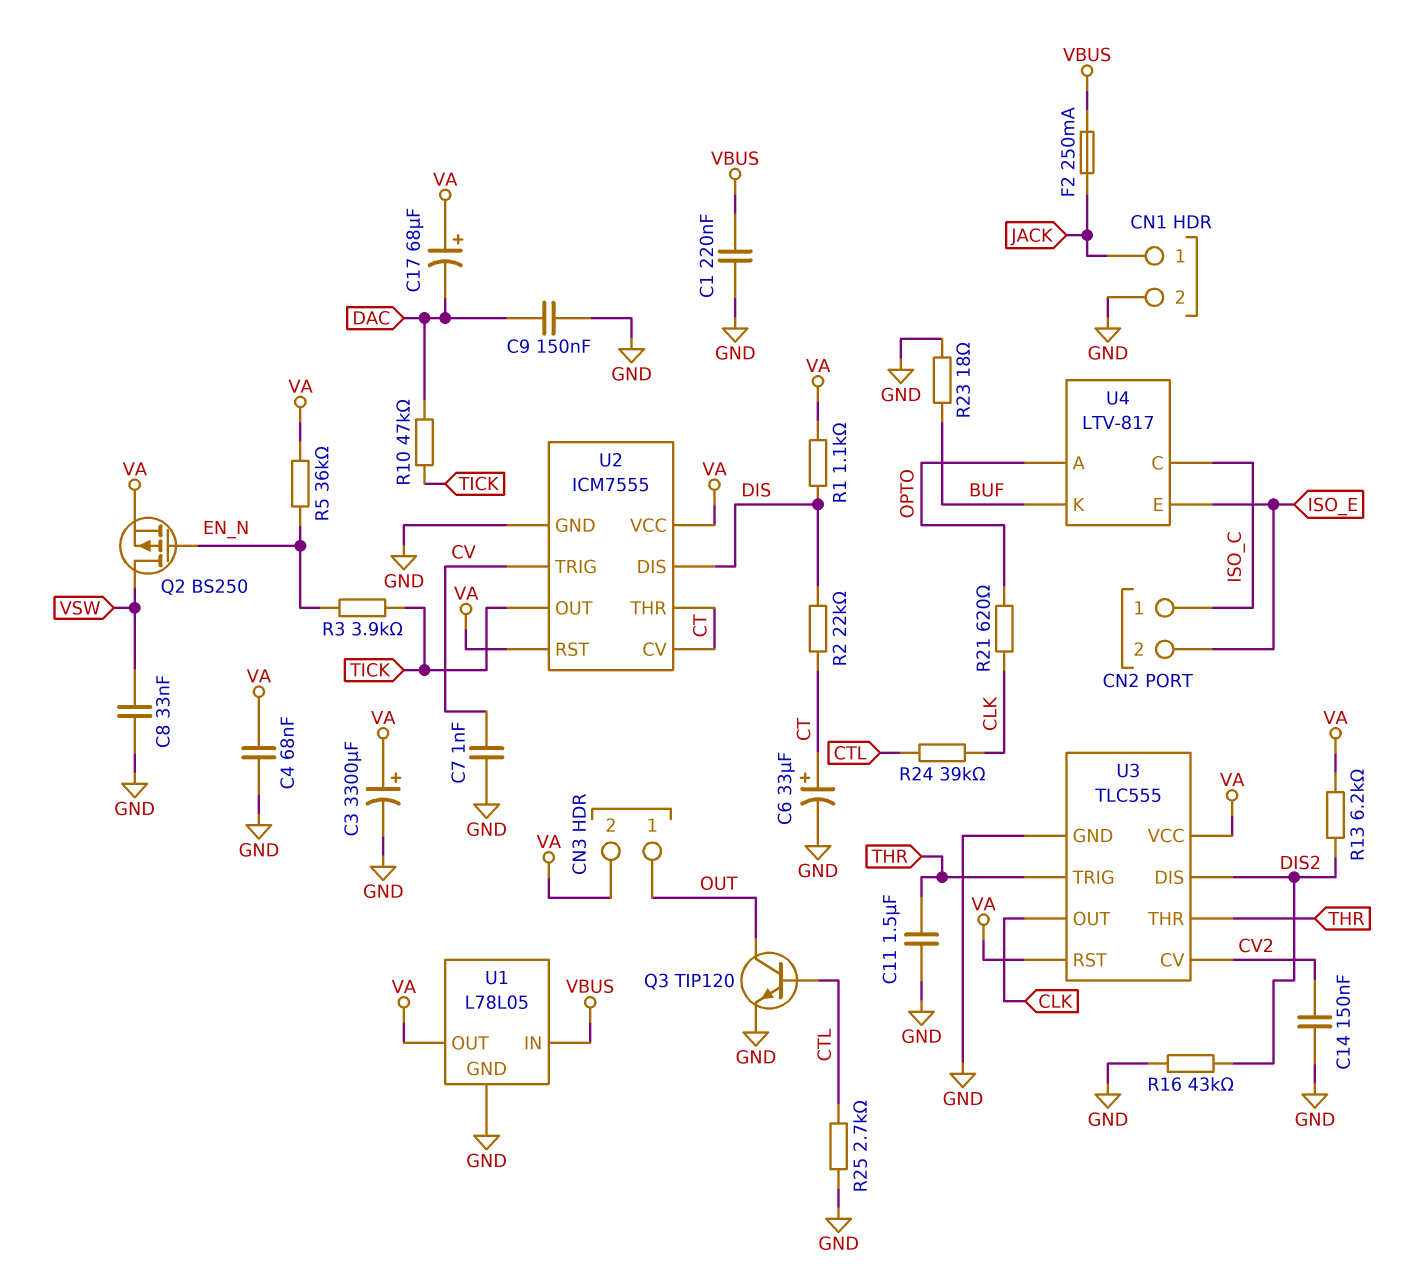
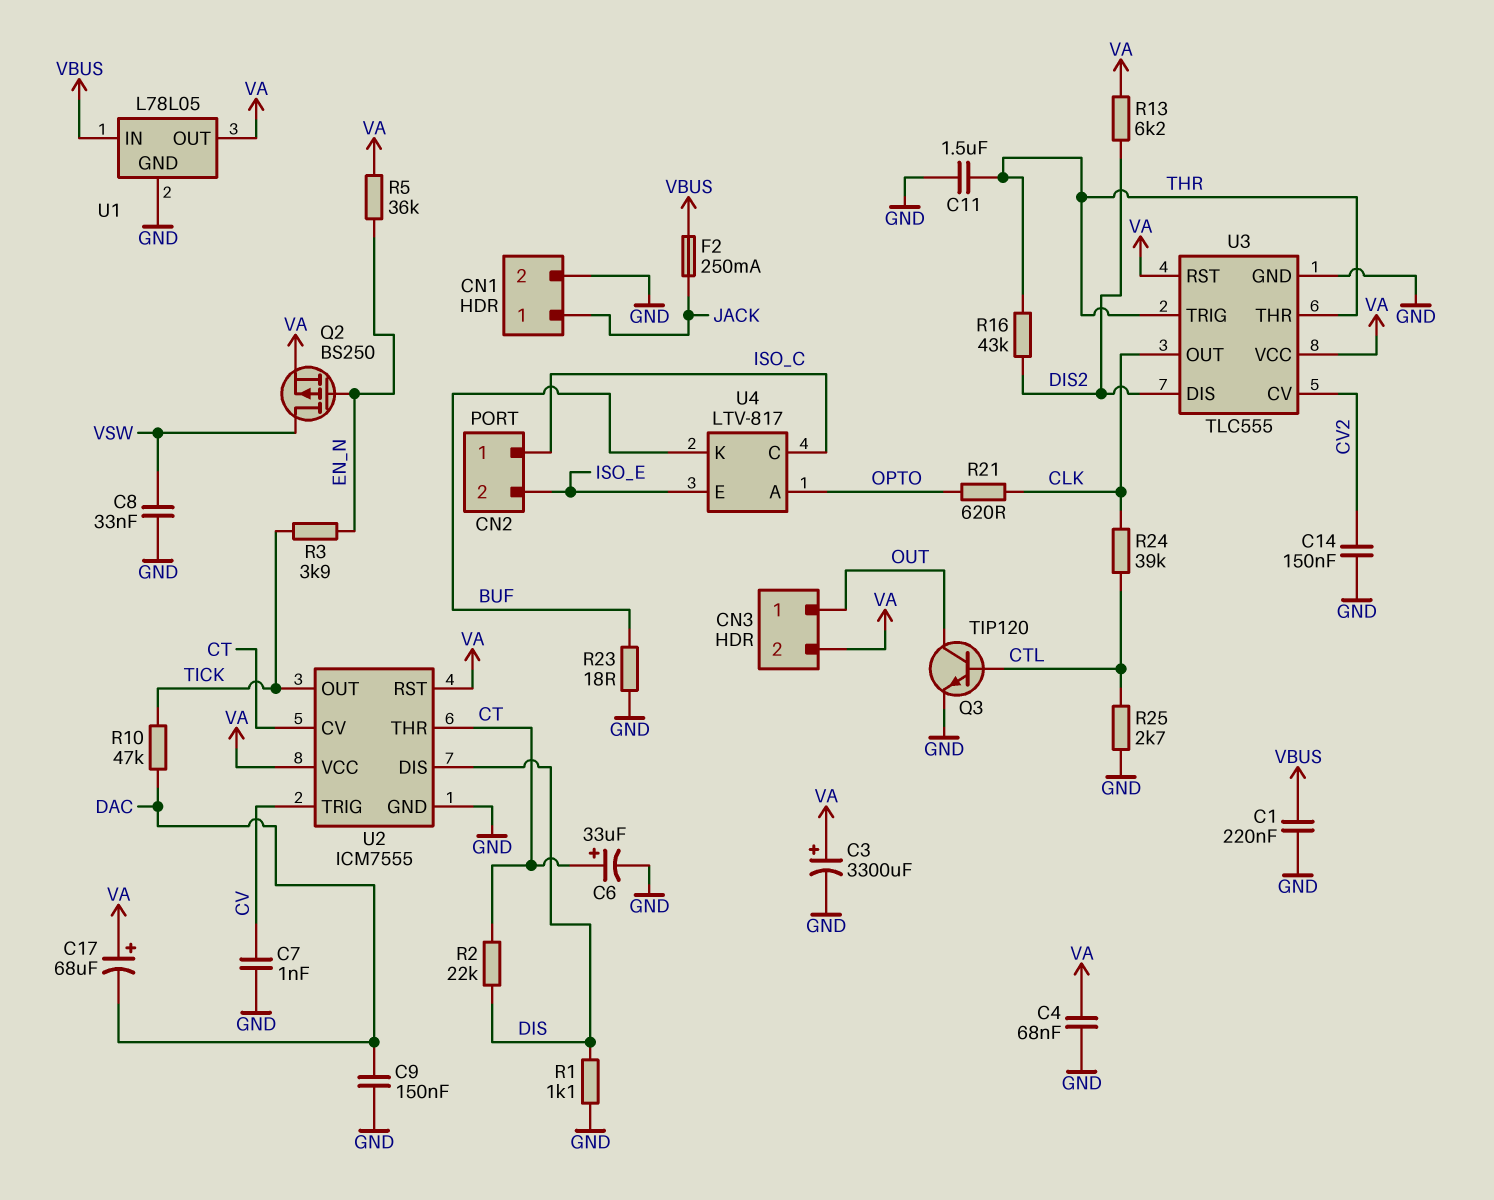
R1: 1.1k (DIS, VA) -> 1.1k (DIS, GND)
R16: 43k (DIS2, GND) -> 43k (DIS2, THR)

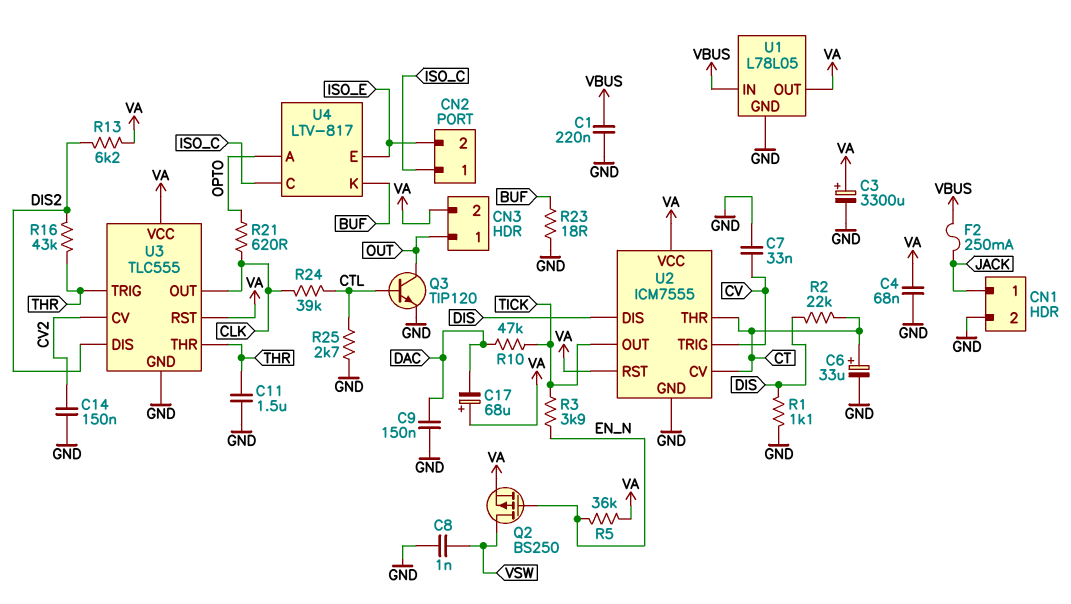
C7: 1nF (CV, GND) -> 33nF (CV, GND)
C8: 33nF (GND, VSW) -> 1nF (GND, VSW)

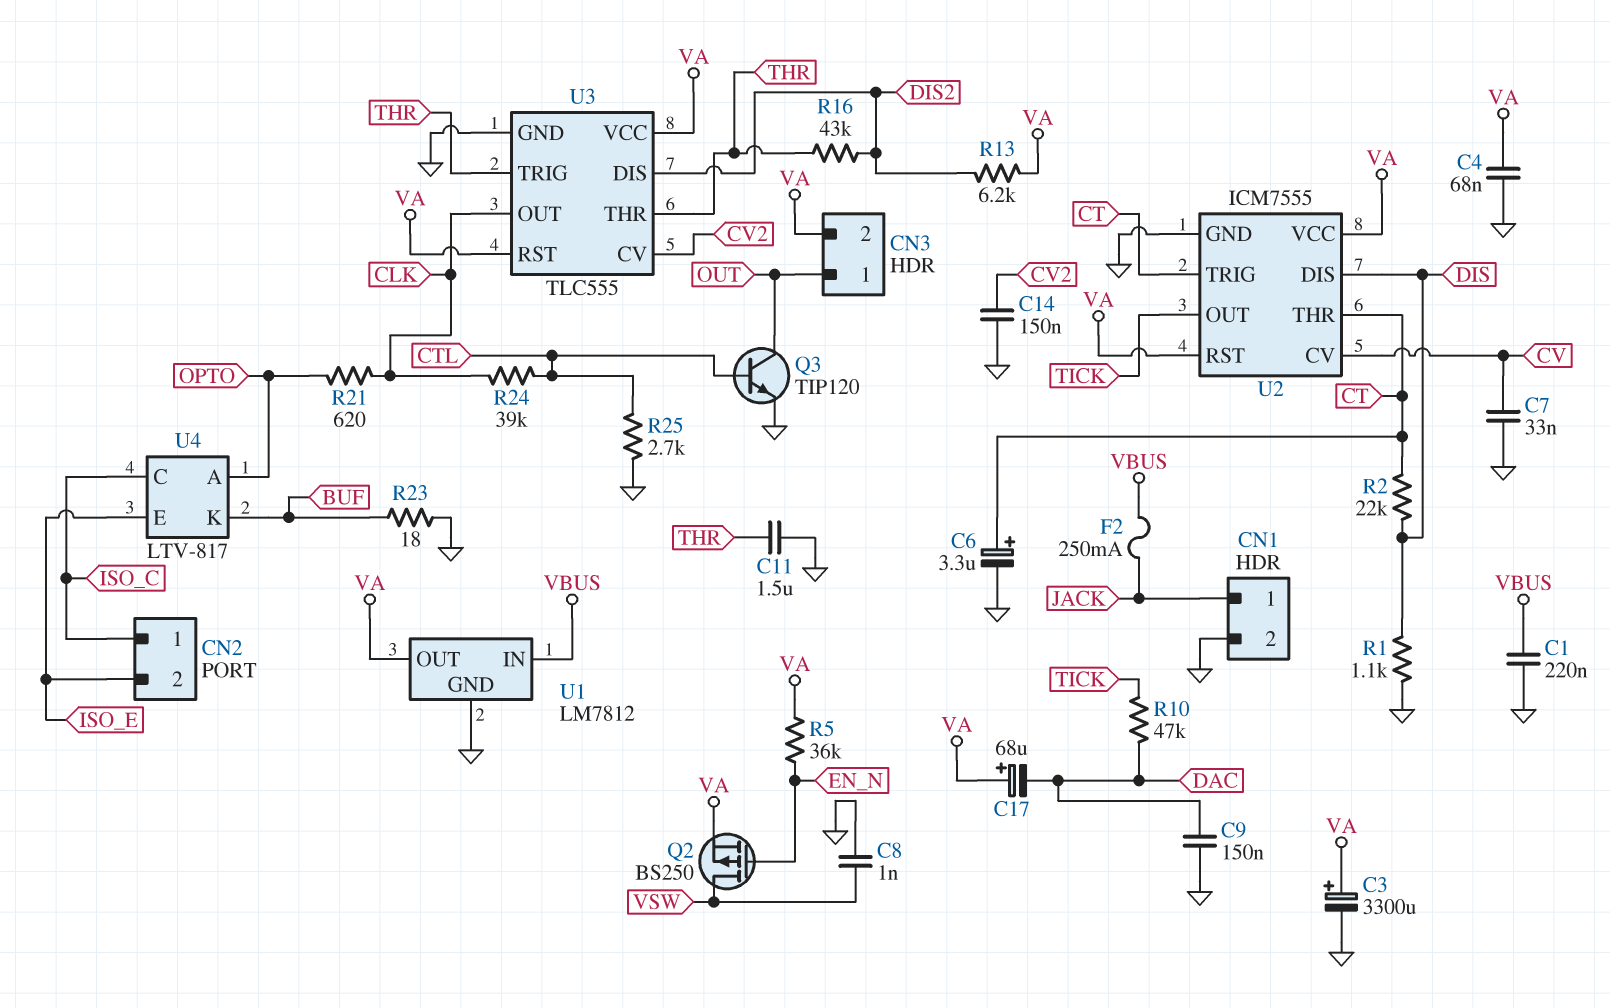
C6: 33uF (plus CT, minus GND) -> 3.3uF (plus CT, minus GND)
R3: 3.9k (EN_N, TICK) -> none
U1: L78L05 -> LM7812
U2 pin CV: CT -> CV
U2 pin TRIG: CV -> CT

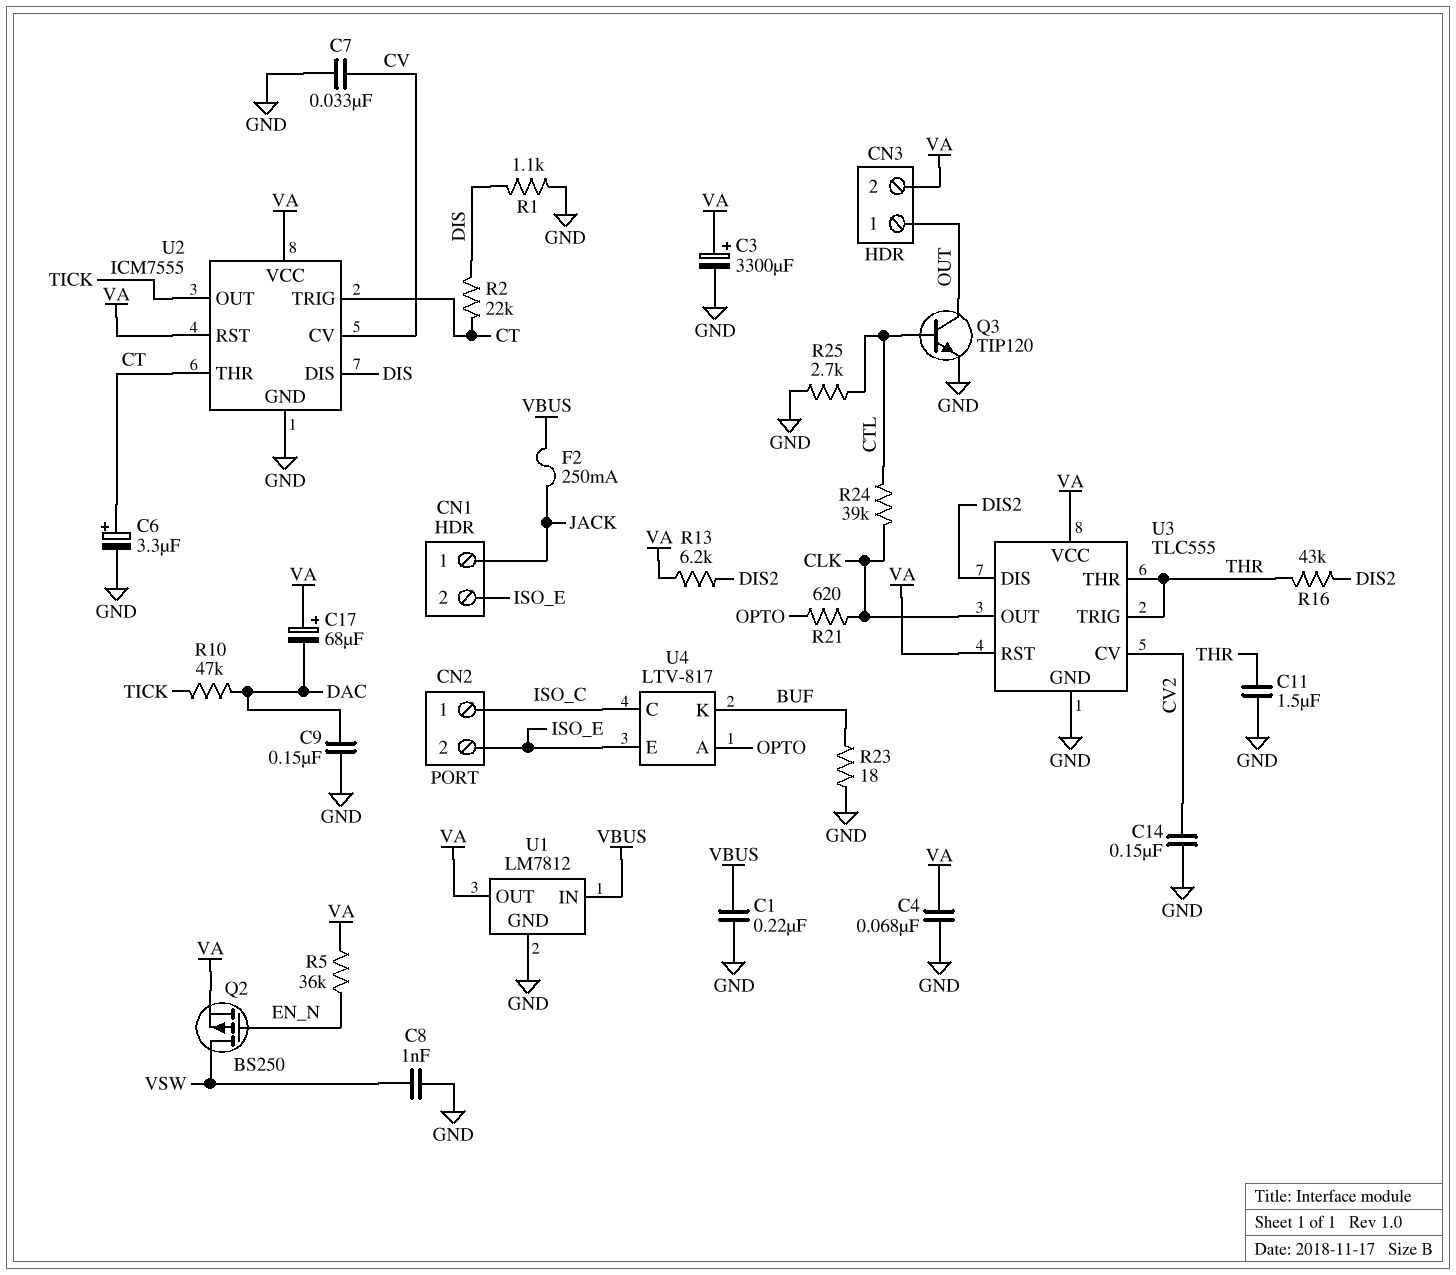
CN1 pin 2: GND -> ISO_E

